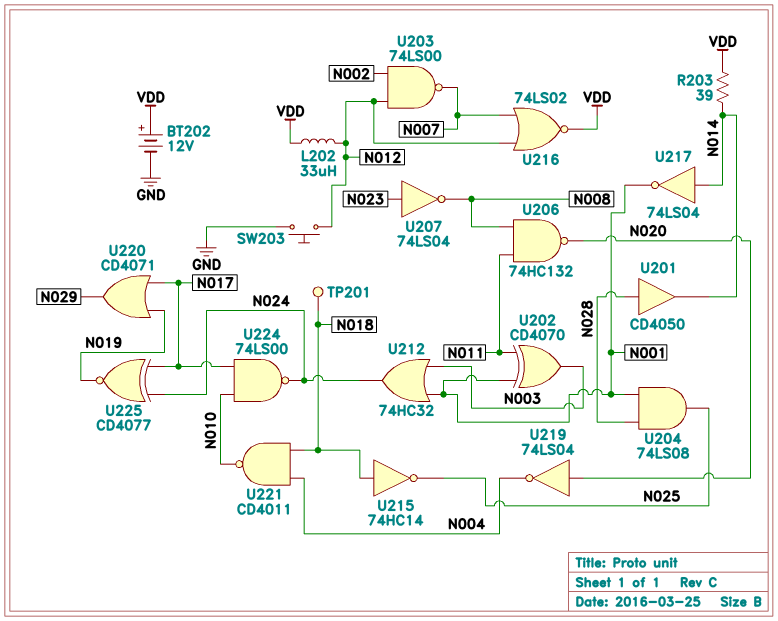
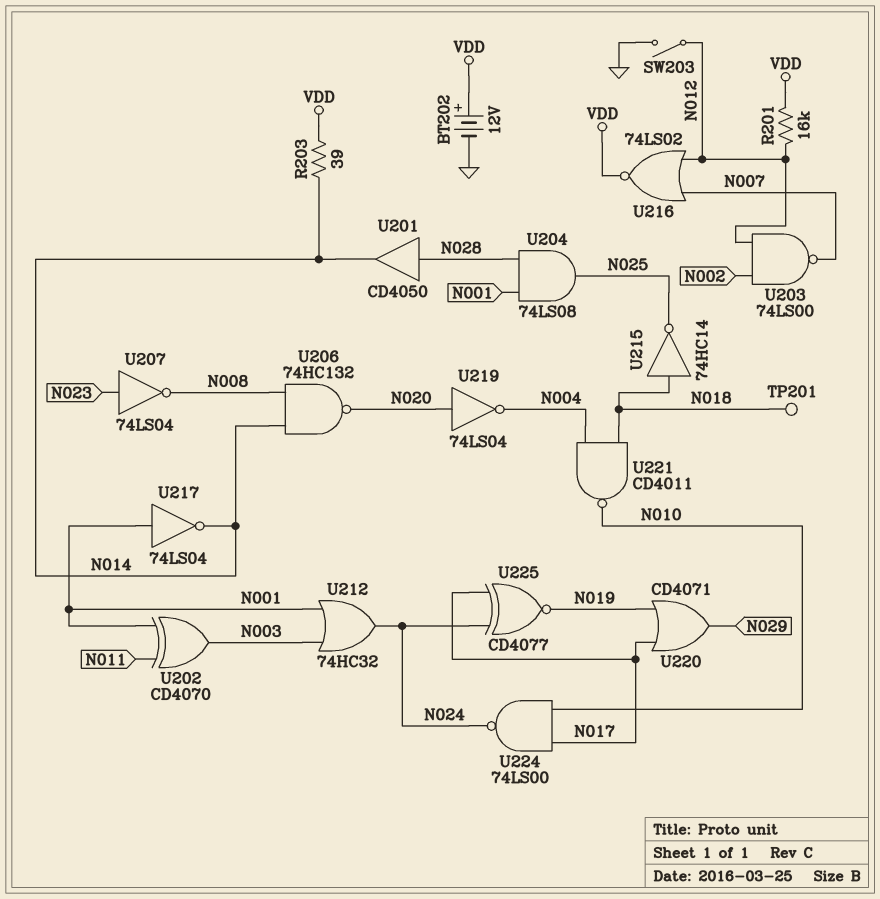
L202: 33uH (N012, VDD) -> none
R201: none -> 16k (N012, VDD)
SW203: button (GND, N012) -> switch (GND, N012)
U206: NAND 74HC132 (in N008, in N011, out N020) -> NAND 74HC132 (in N008, in N014, out N020)
U217: NOT 74LS04 (in N014, out N001) -> NOT 74LS04 (in N001, out N014)

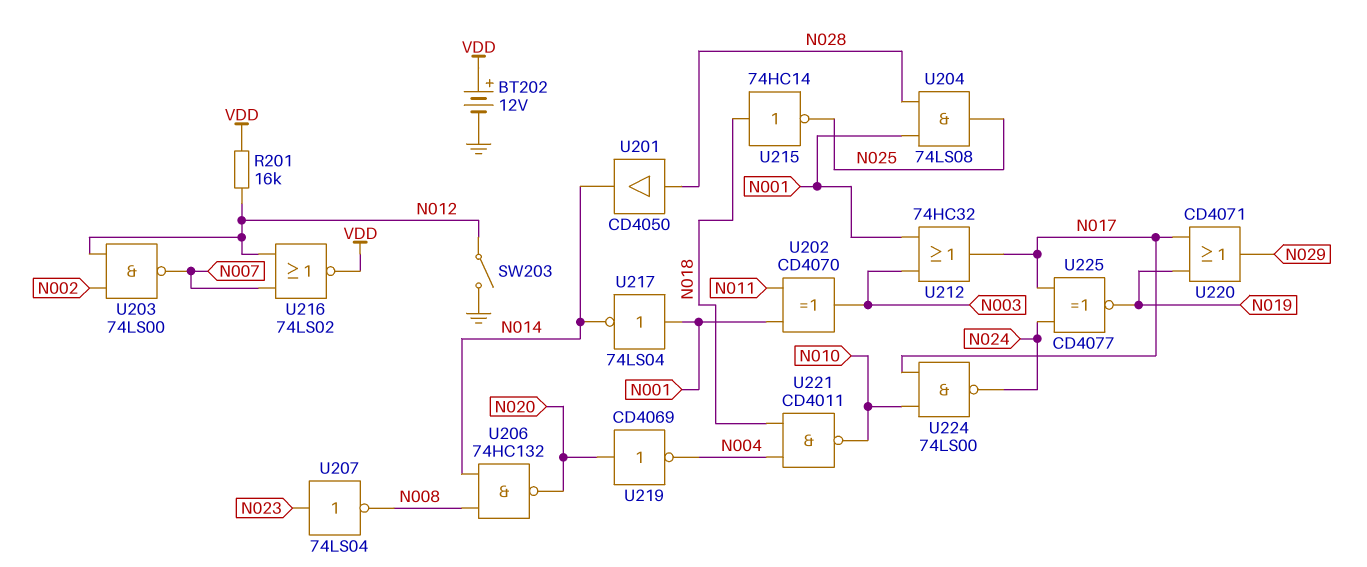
R203: 39 (N014, VDD) -> none
TP201: test point (N018) -> none
U212: OR 74HC32 (in N001, in N003, out N024) -> OR 74HC32 (in N001, in N003, out N017)
U219: NOT 74LS04 (in N020, out N004) -> NOT CD4069 (in N020, out N004)

